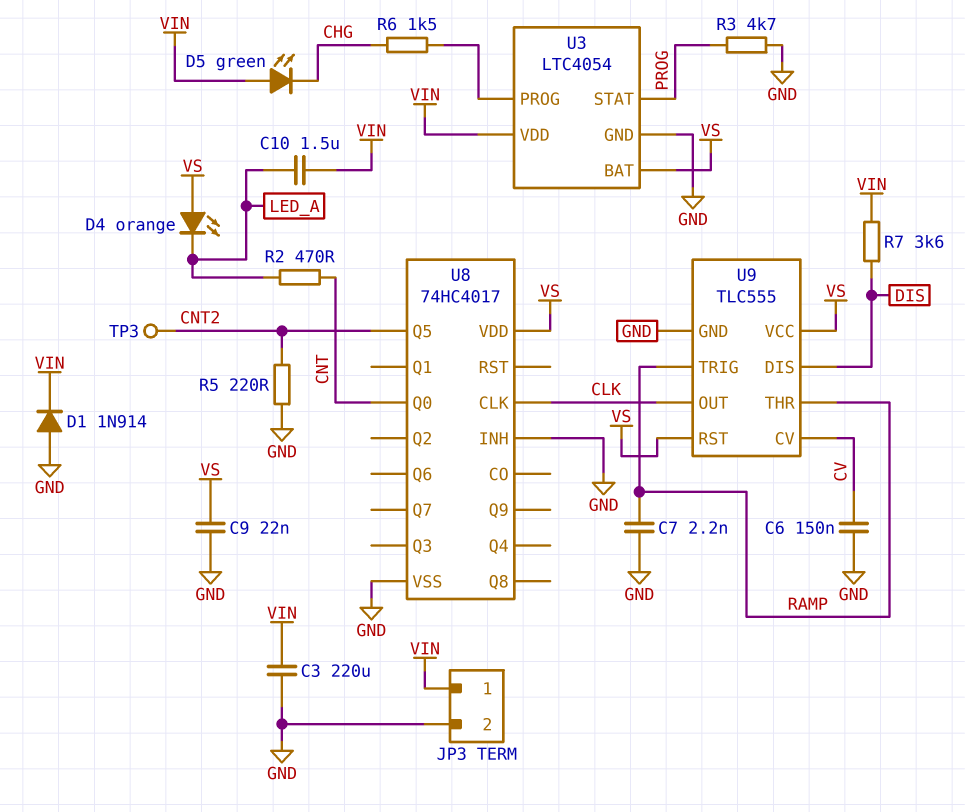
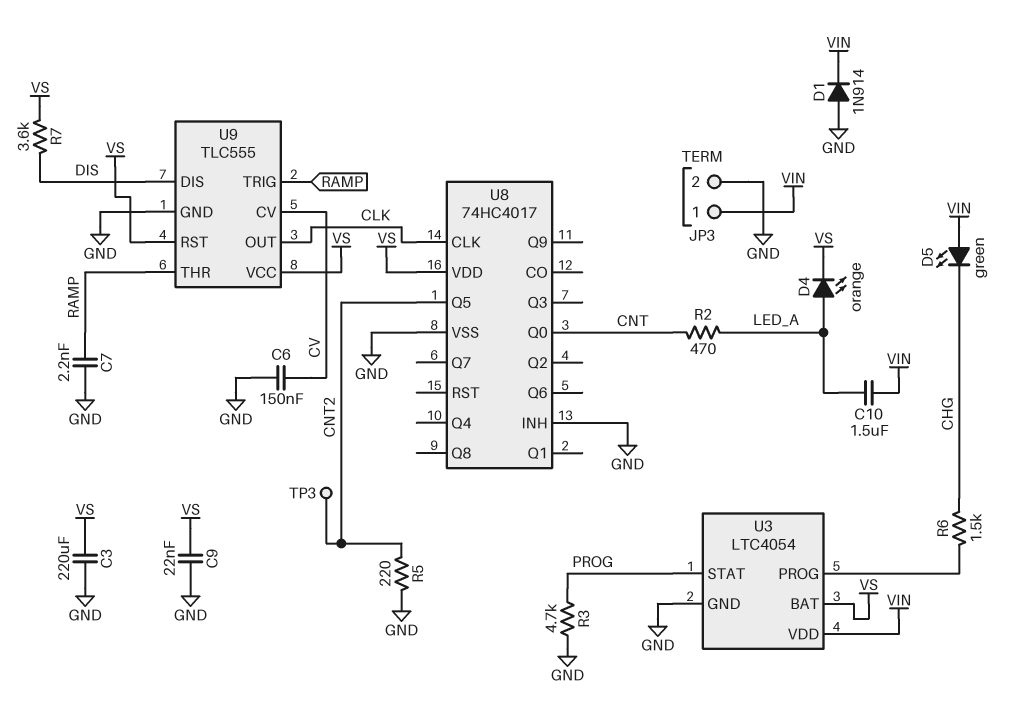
C3: 220uF (GND, VIN) -> 220uF (GND, VS)
D4: LED orange (A VS, K LED_A) -> LED orange (A LED_A, K VS)
R7: 3.6k (DIS, VIN) -> 3.6k (DIS, VS)

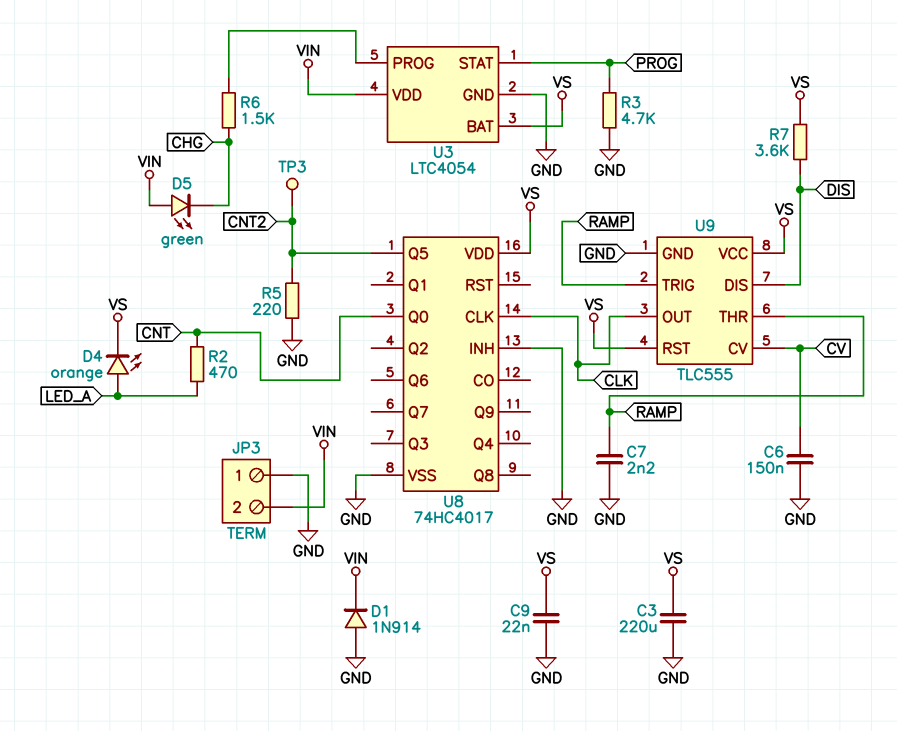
C10: 1.5uF (LED_A, VIN) -> none
JP3 pin 1: VIN -> GND
JP3 pin 2: GND -> VIN

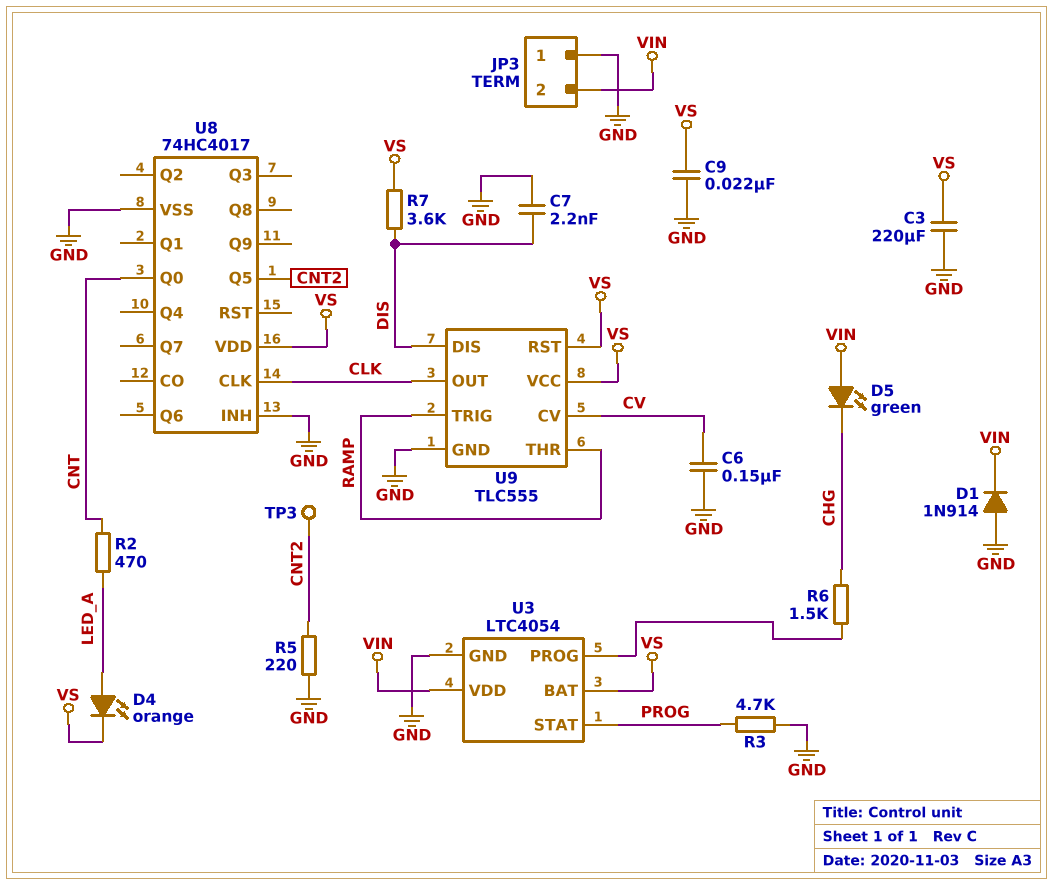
C7: 2.2nF (GND, RAMP) -> 2.2nF (DIS, GND)

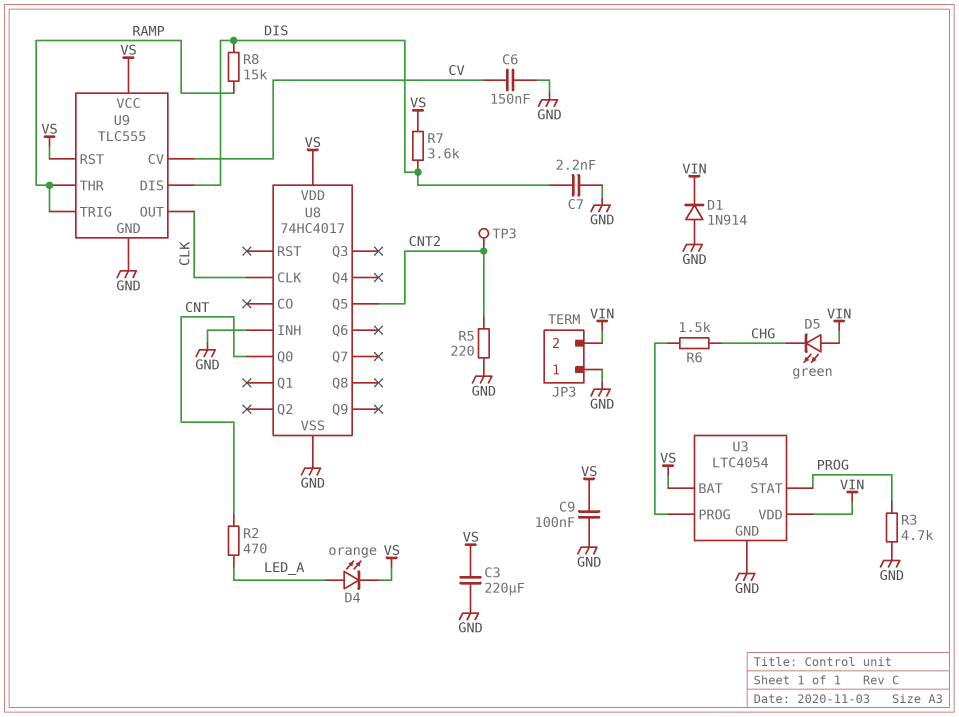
C9: 22nF (GND, VS) -> 100nF (GND, VS)
R8: none -> 15k (DIS, RAMP)

